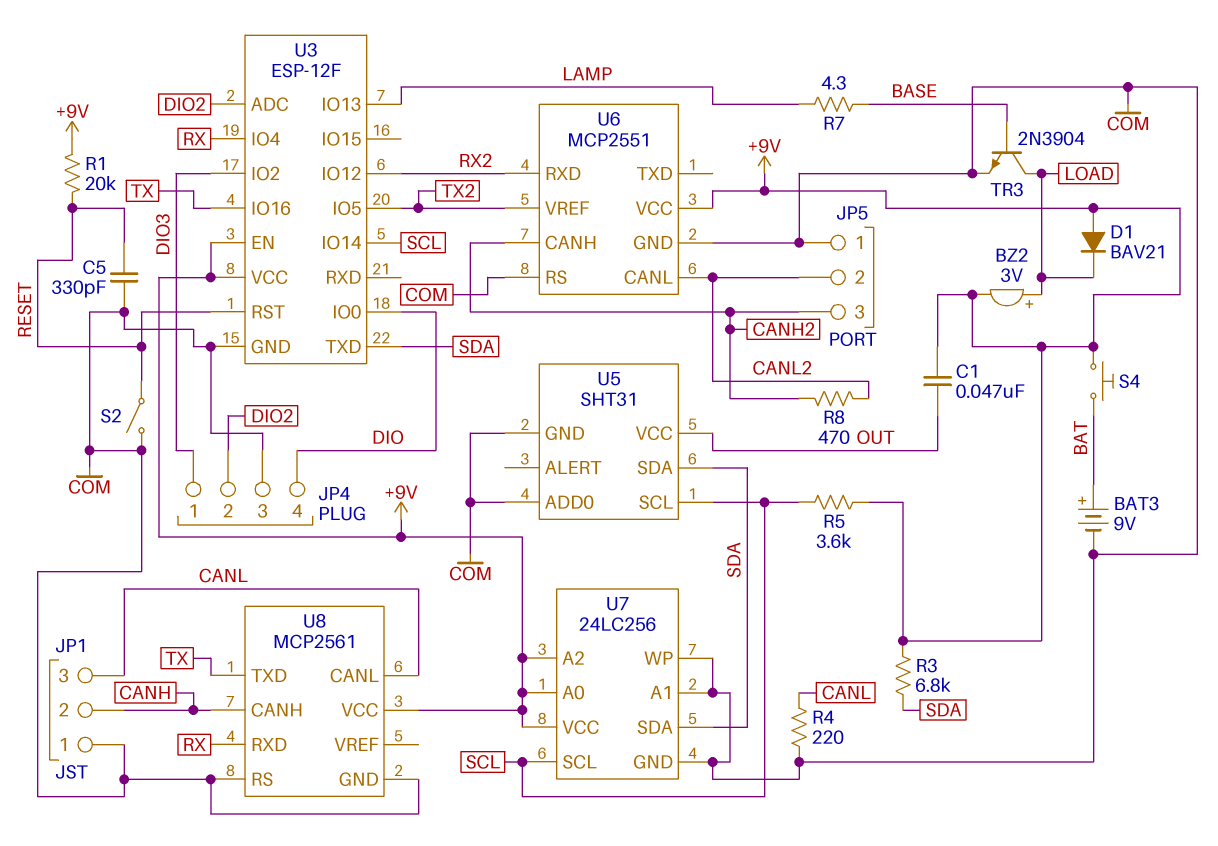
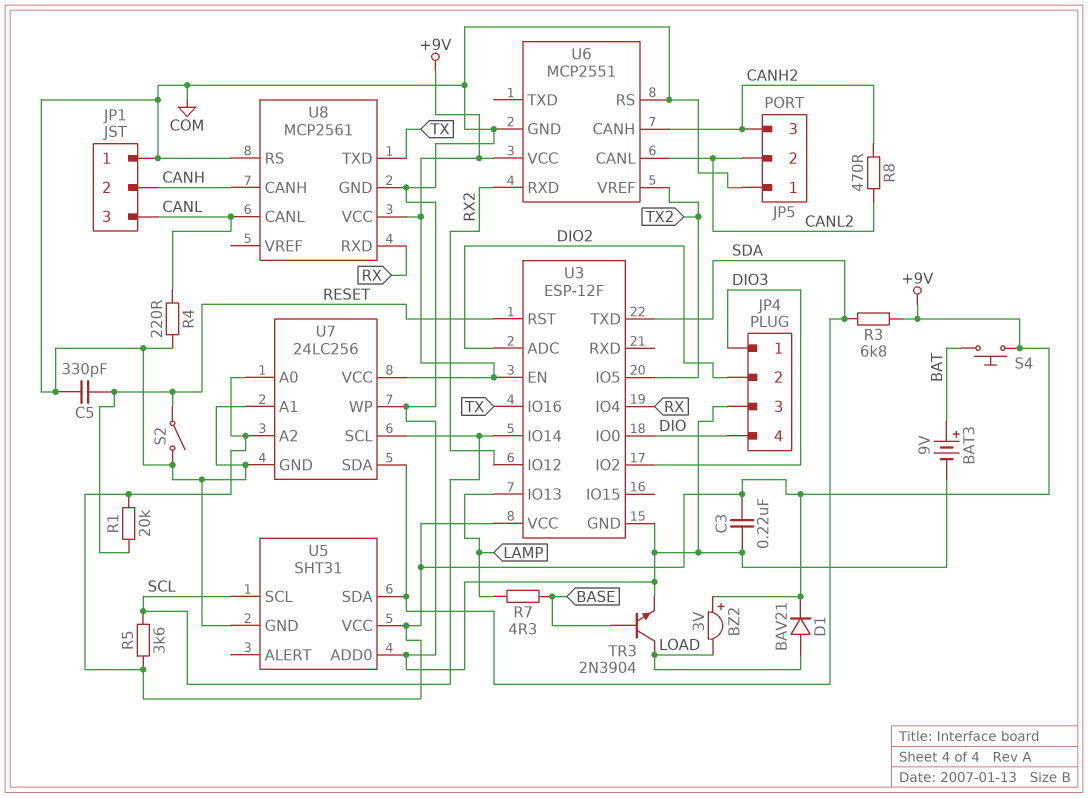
BZ2: buzzer 3V (plus LOAD, minus +9V) -> buzzer 3V (plus +9V, minus LOAD)
C1: 47nF (+9V, OUT) -> none
C3: none -> 220nF (+9V, COM)
D1: diode BAV21 (A +9V, K LOAD) -> diode BAV21 (A LOAD, K +9V)
U5 pin VCC: OUT -> +9V

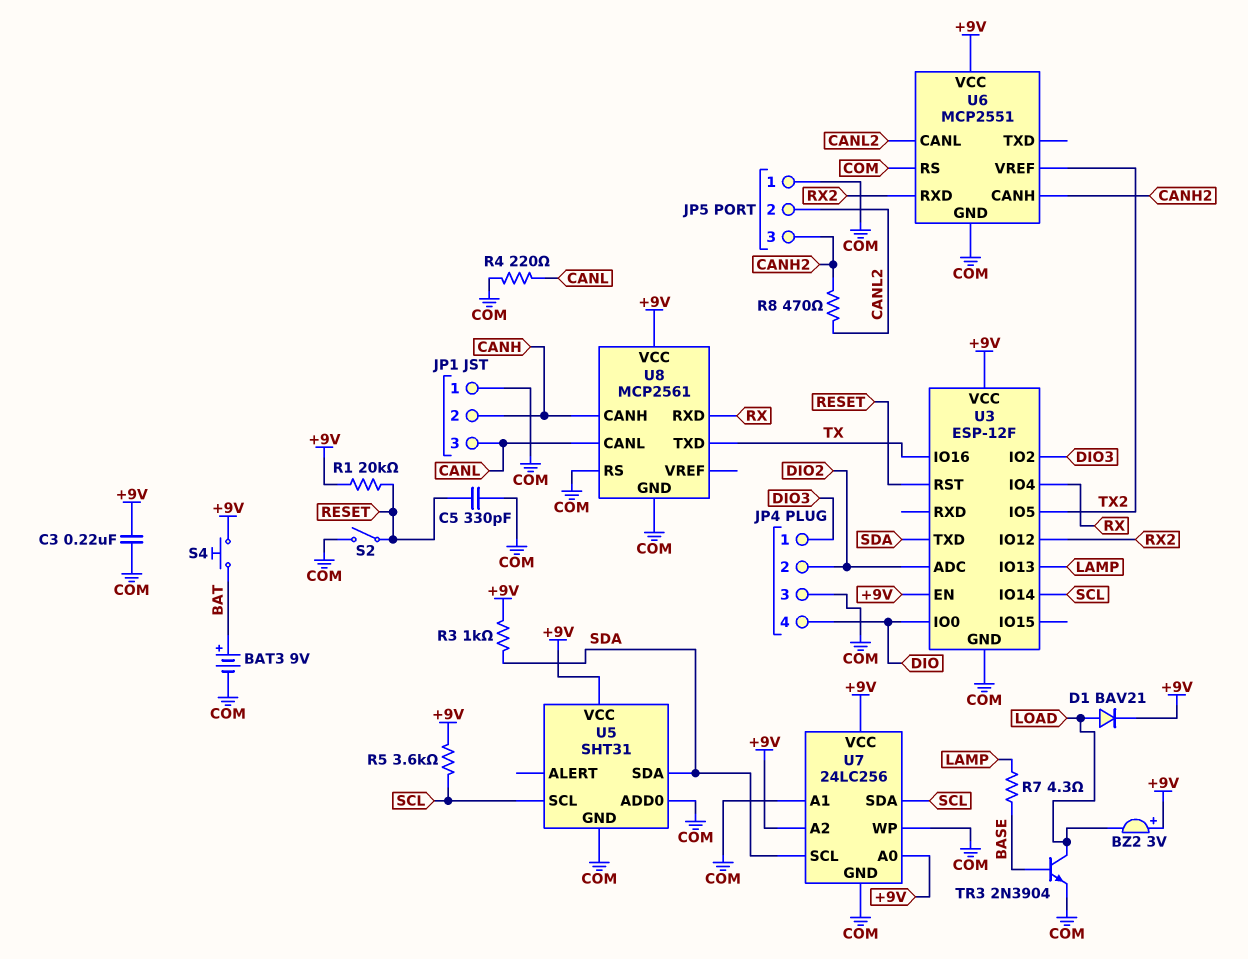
R3: 6.8k (+9V, SDA) -> 1k (+9V, SDA)
U7 pin SCL: SCL -> SDA
U7 pin SDA: SDA -> SCL

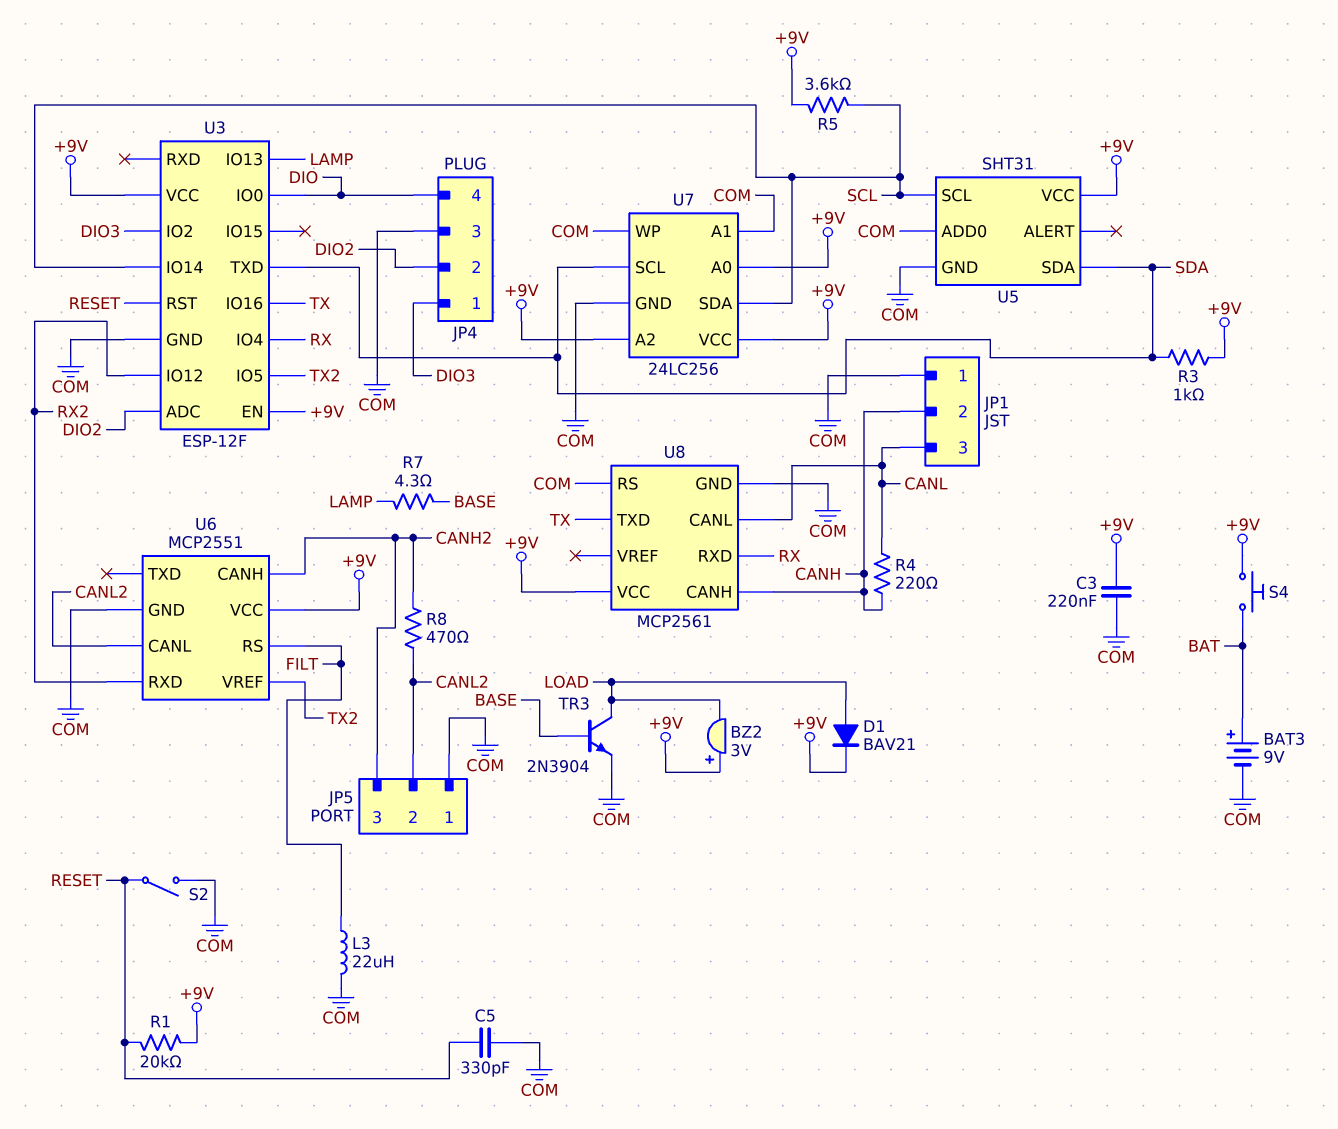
L3: none -> 22uH (COM, FILT)
R4: 220 (CANL, COM) -> 220 (CANH, CANL)
U6 pin RS: COM -> FILT

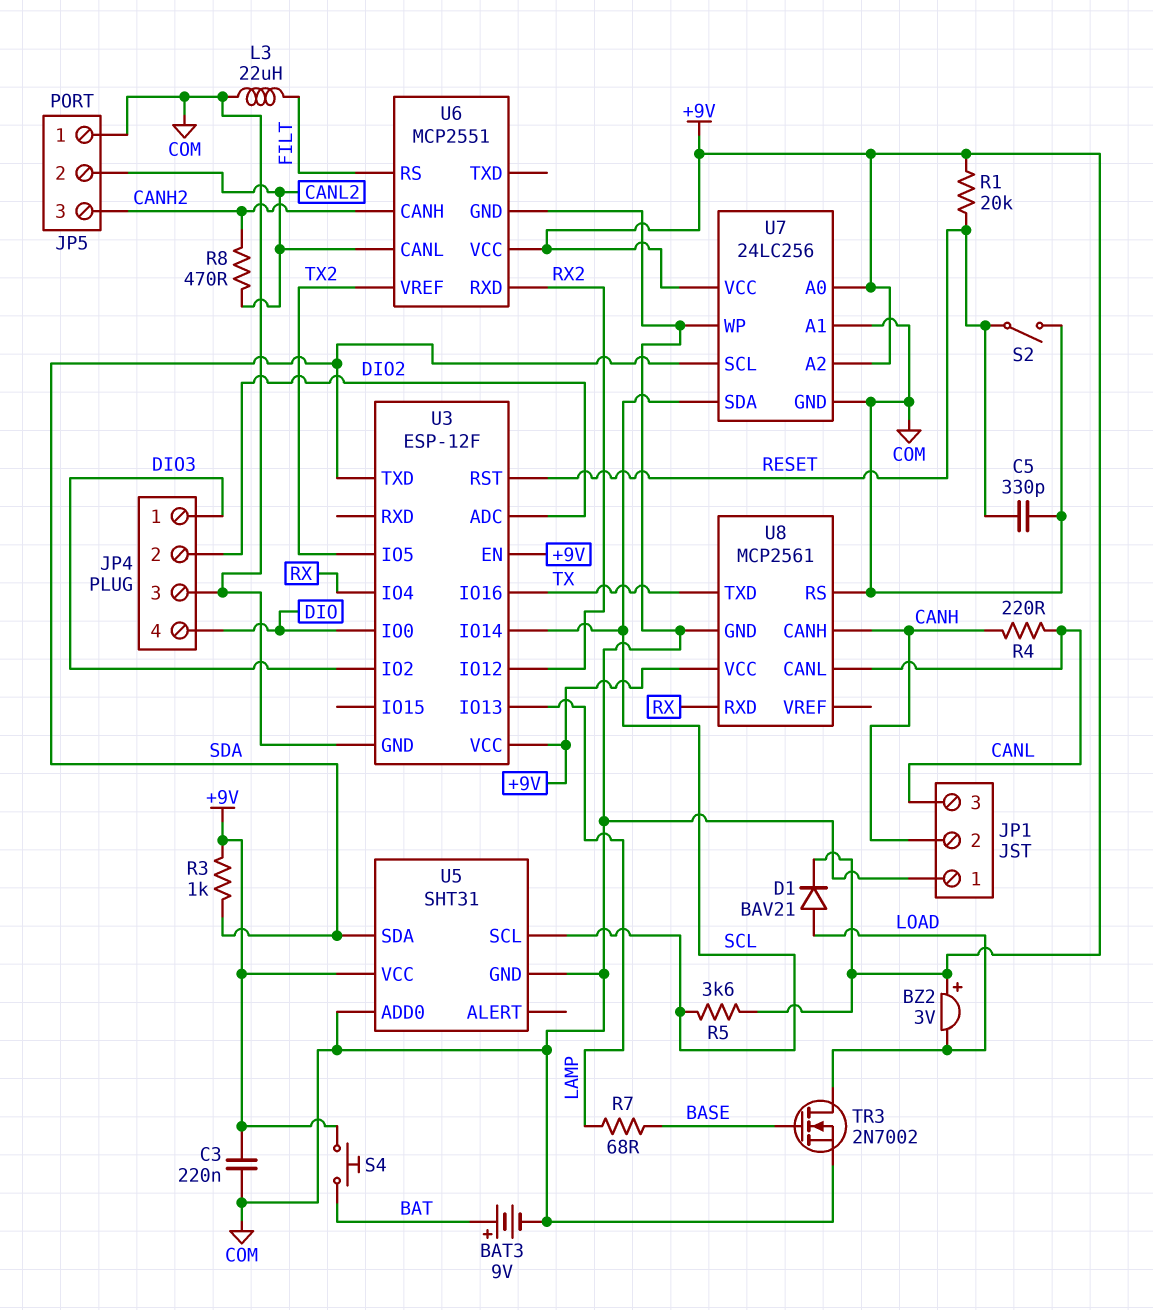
R7: 4.3 (BASE, LAMP) -> 68 (BASE, LAMP)
TR3: NPN 2N3904 (B BASE, C LOAD, E COM) -> NMOS 2N7002 (G BASE, D LOAD, S COM)

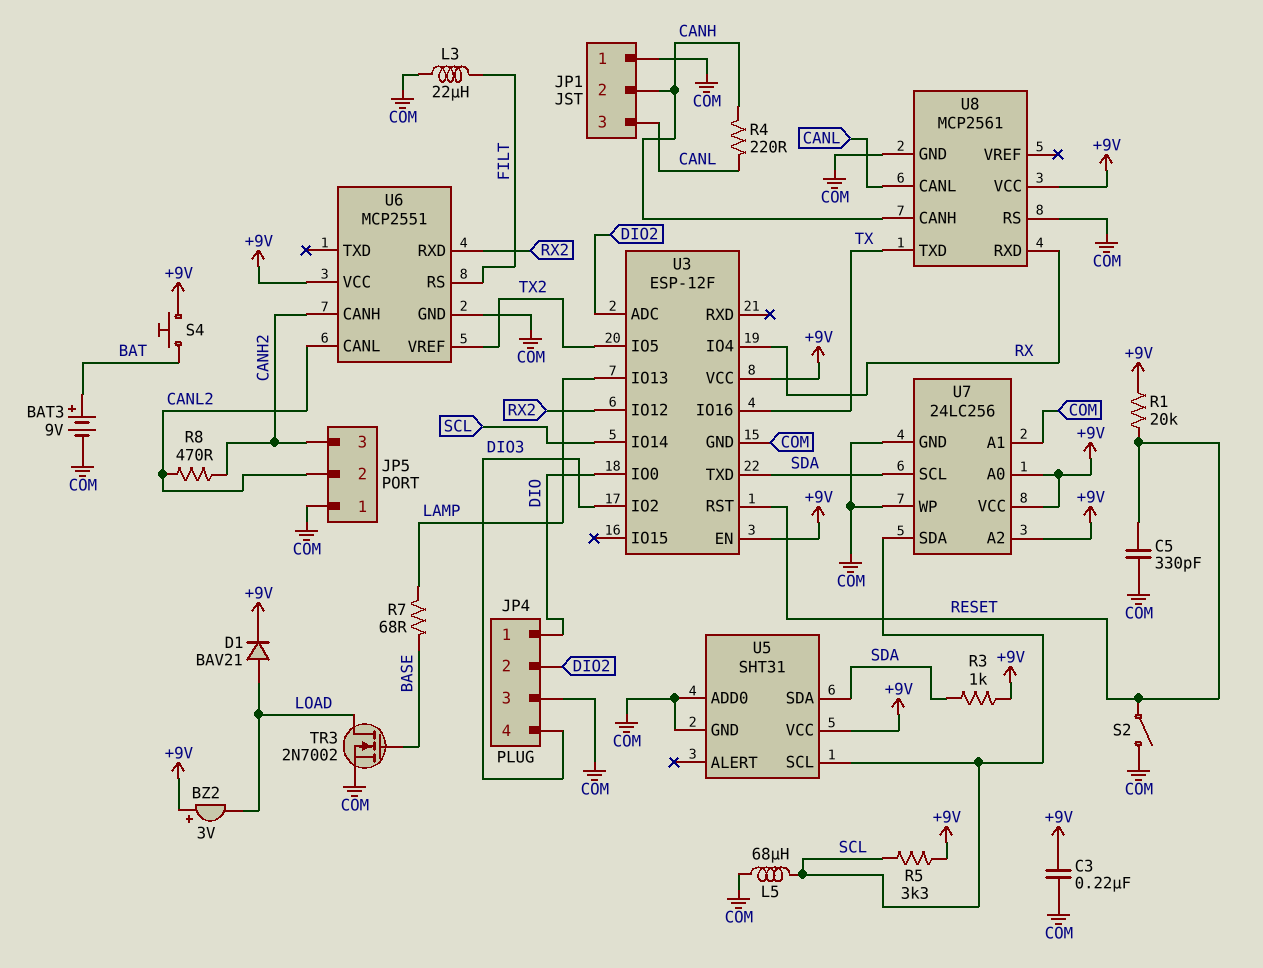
JP4 pin 1: DIO3 -> DIO
JP4 pin 4: DIO -> DIO3
L5: none -> 68uH (COM, SCL)
R5: 3.6k (+9V, SCL) -> 3.3k (+9V, SCL)

